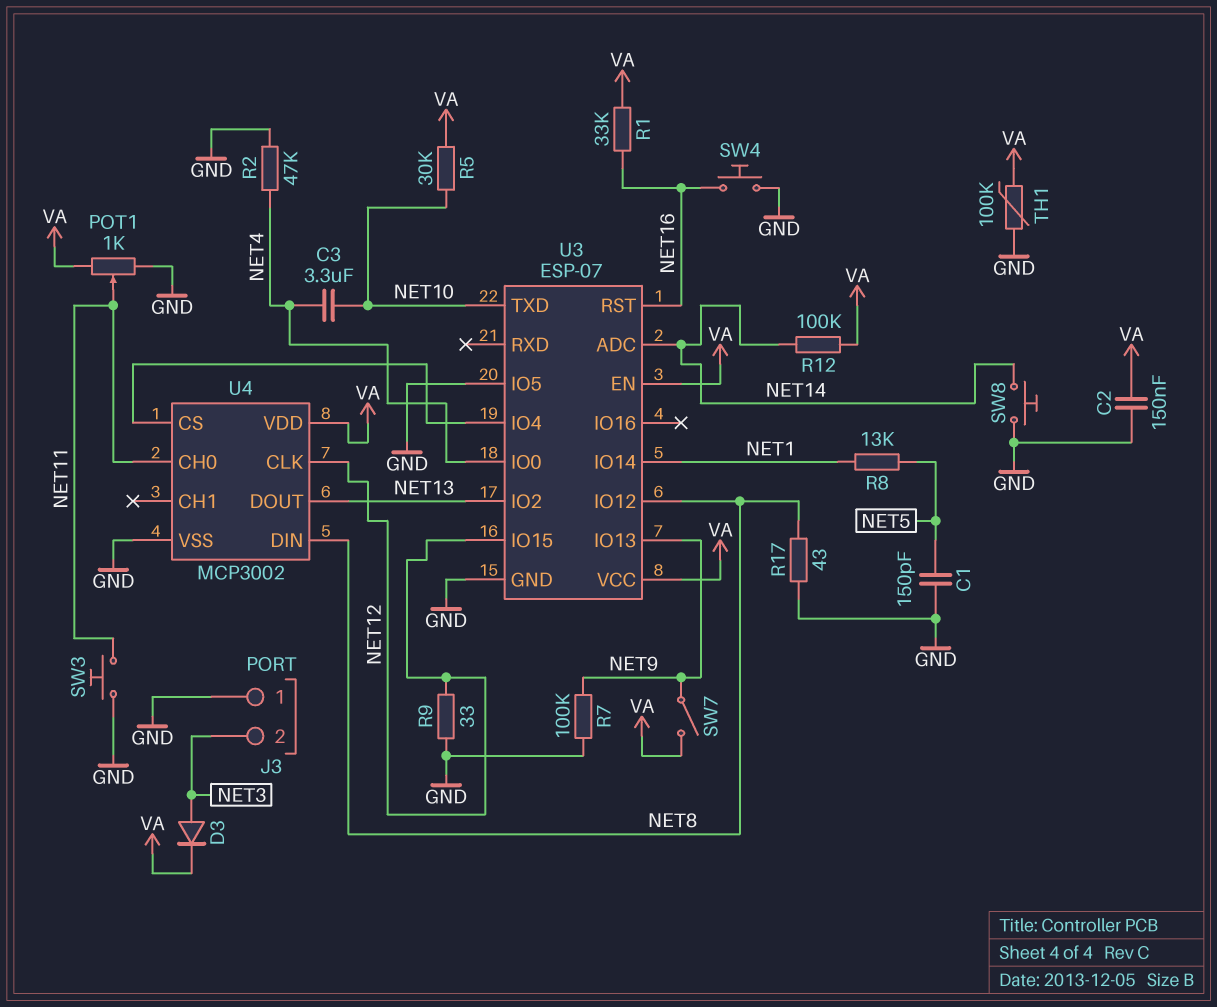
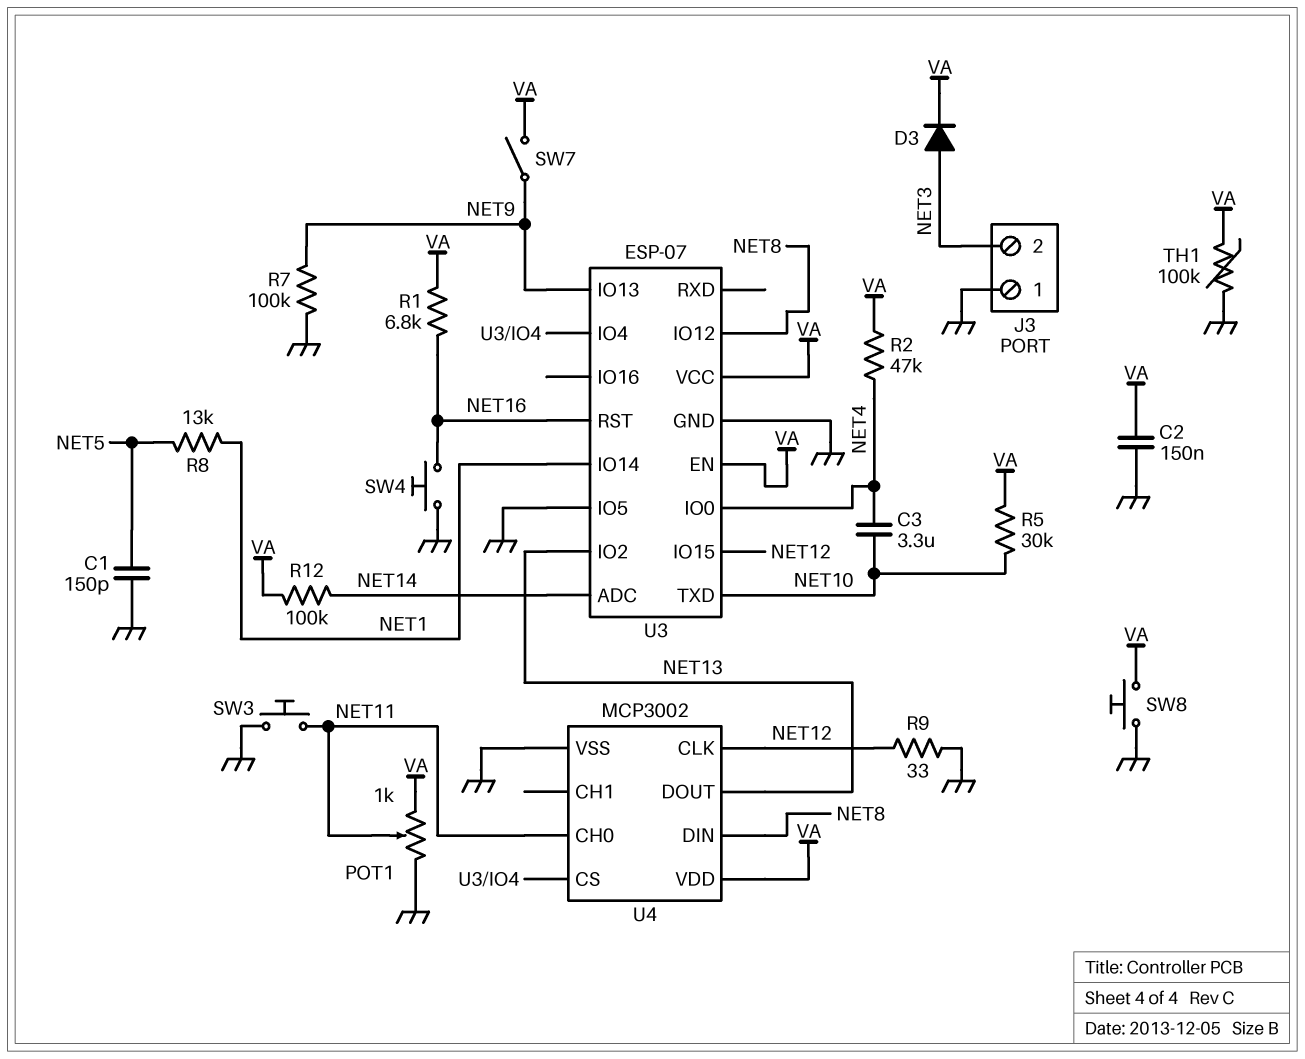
R1: 33k (NET16, VA) -> 6.8k (NET16, VA)
R2: 47k (GND, NET4) -> 47k (NET4, VA)
R17: 43 (GND, NET8) -> none
SW8: button (GND, NET14) -> button (GND, VA)

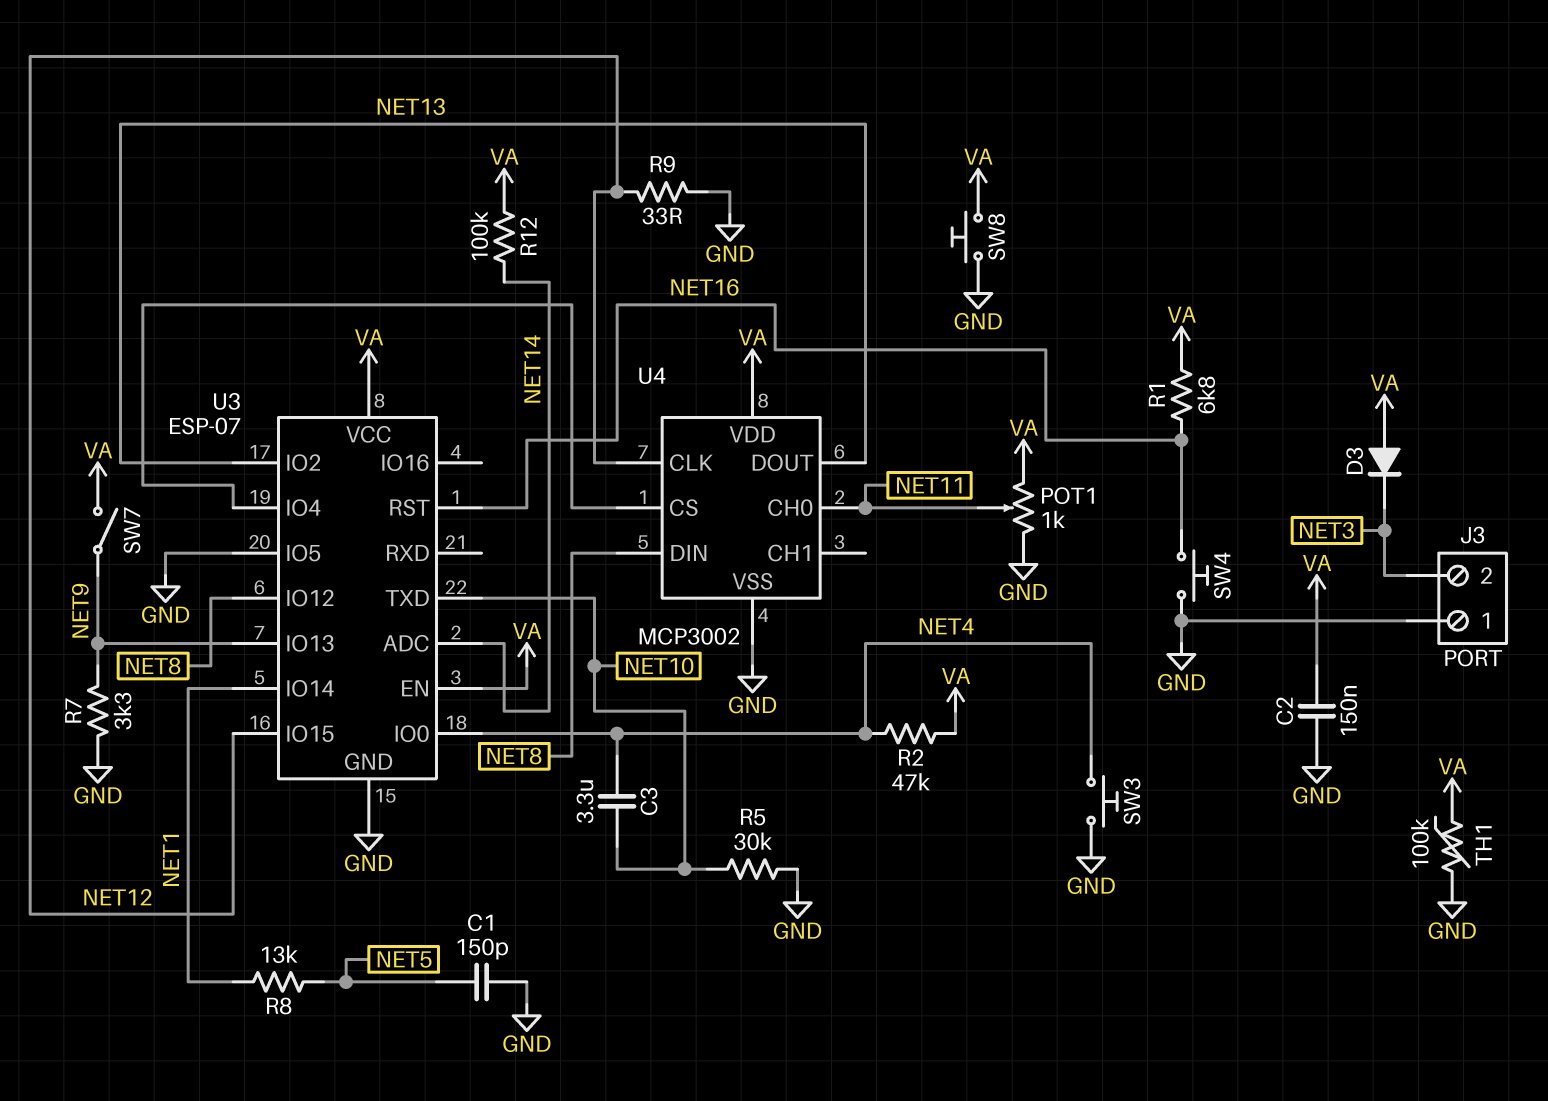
D3: diode (A NET3, K VA) -> diode (A VA, K NET3)
R5: 30k (NET10, VA) -> 30k (GND, NET10)
R7: 100k (GND, NET9) -> 3.3k (GND, NET9)
SW3: button (GND, NET11) -> button (GND, NET4)

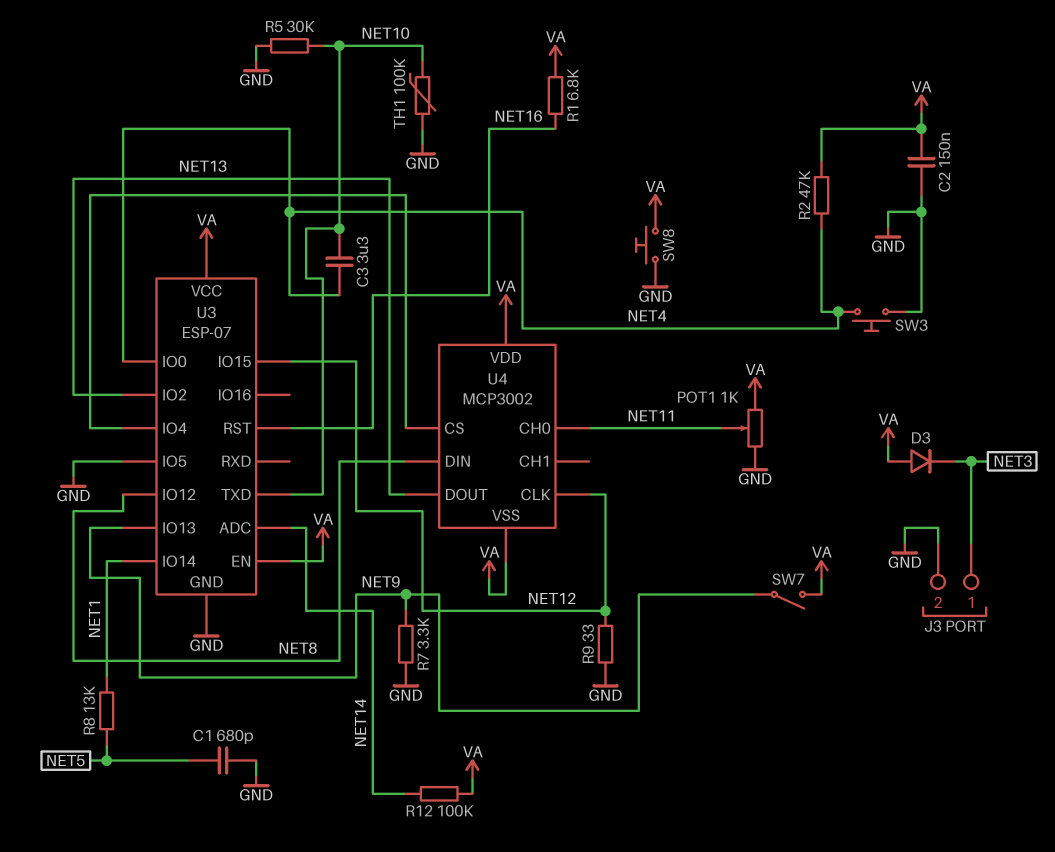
C1: 150pF (GND, NET5) -> 680pF (GND, NET5)
J3 pin 1: GND -> NET3
J3 pin 2: NET3 -> GND
SW4: button (GND, NET16) -> none
TH1: 100k (GND, VA) -> 100k (GND, NET10)
U4 pin VSS: GND -> VA

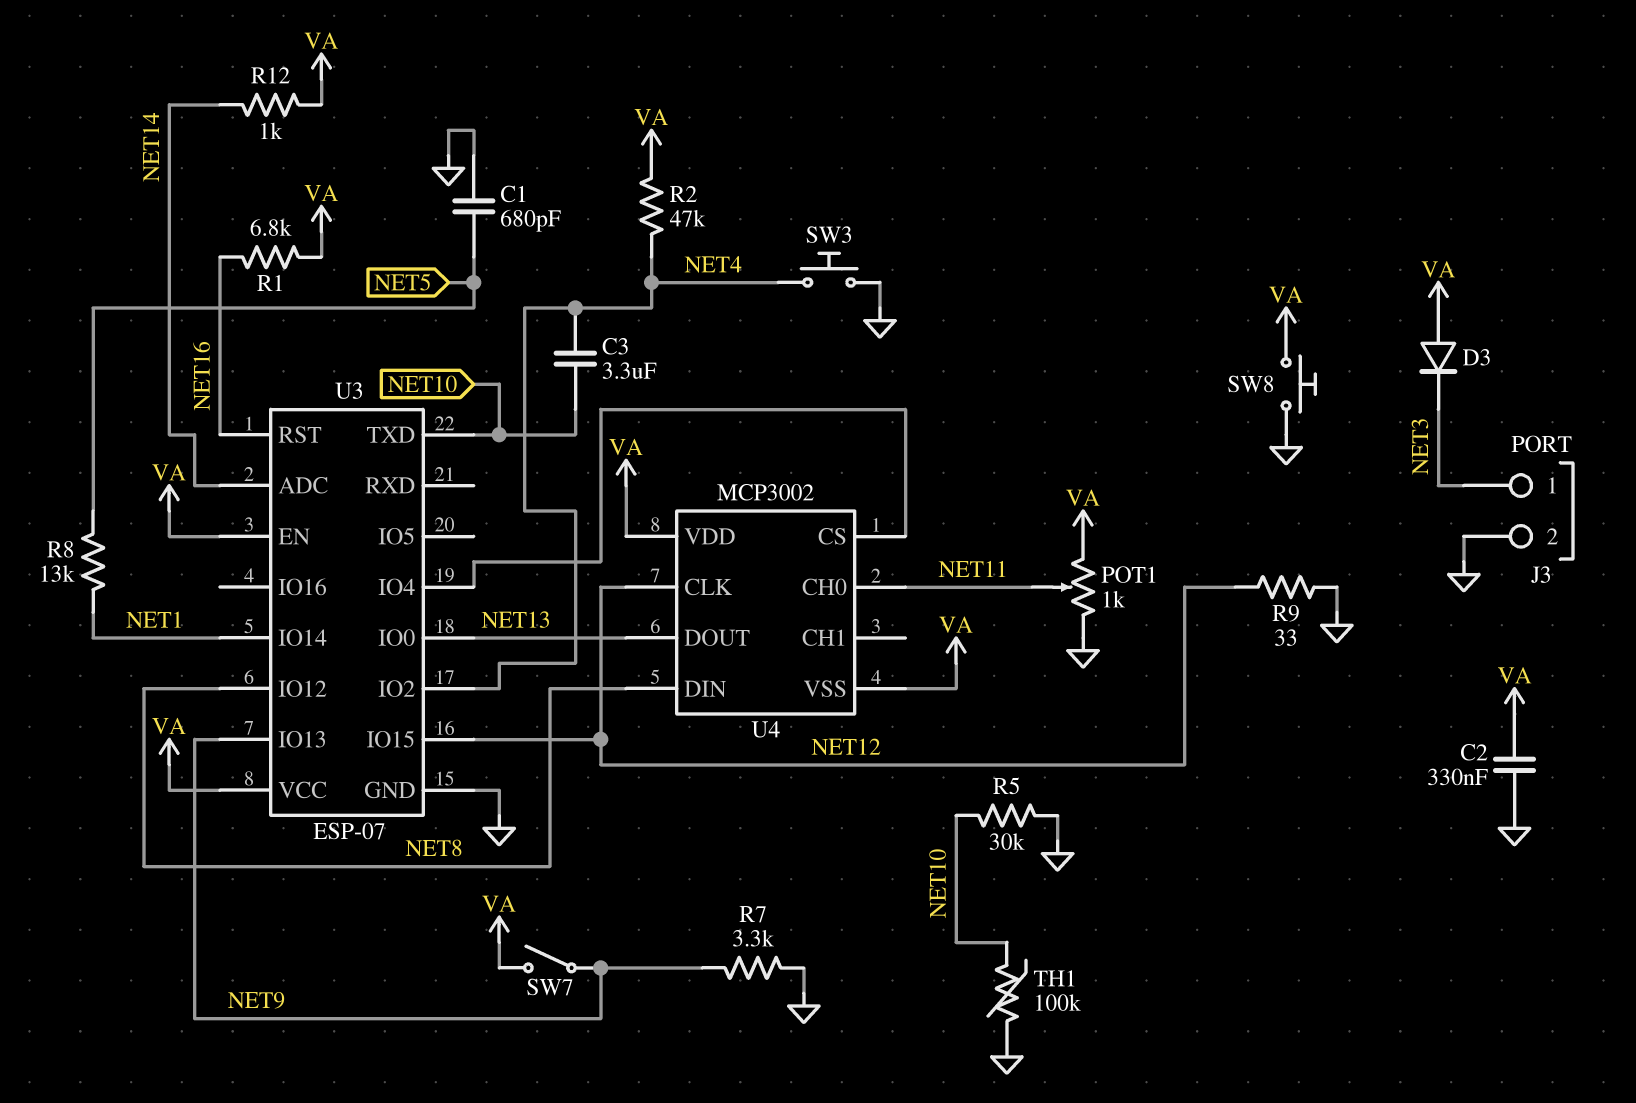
C2: 150nF (GND, VA) -> 330nF (GND, VA)
R12: 100k (NET14, VA) -> 1k (NET14, VA)
U3 pin IO0: NET4 -> NET13
U3 pin IO2: NET13 -> NET4
U3 pin IO5: GND -> none

